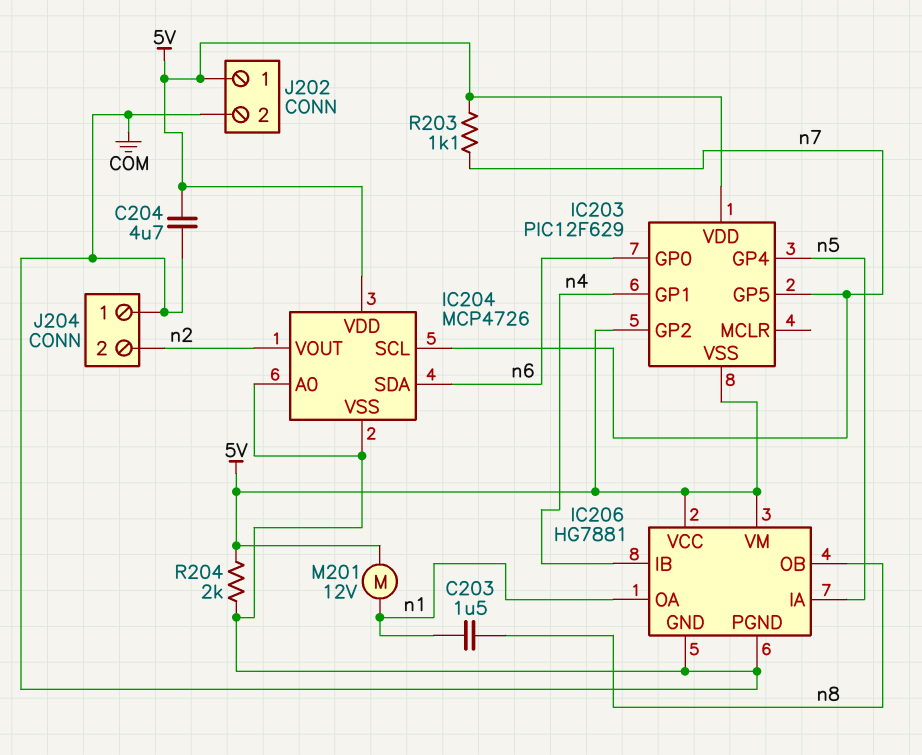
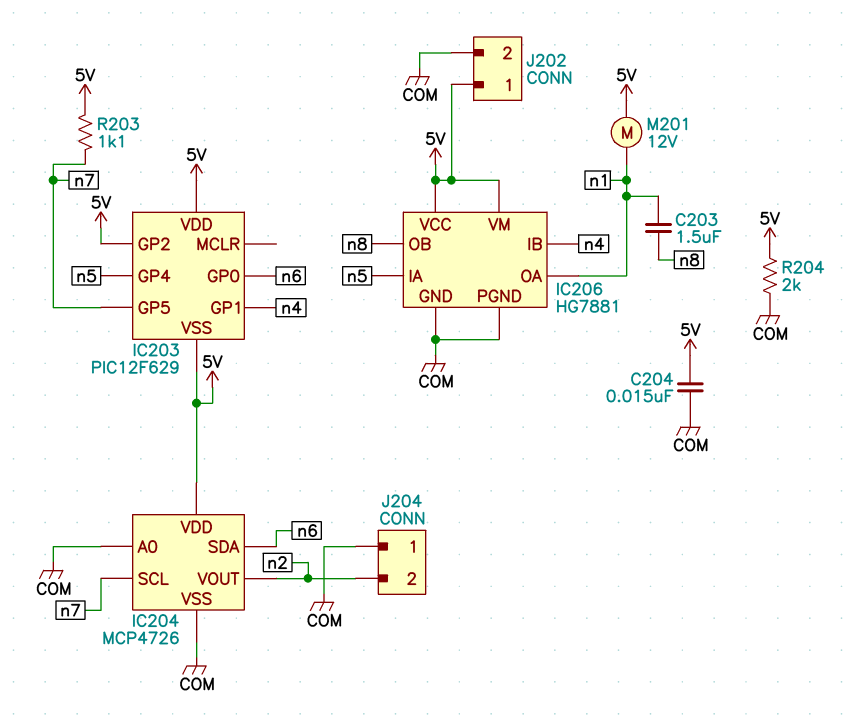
C204: 4.7uF (5V, COM) -> 15nF (5V, COM)

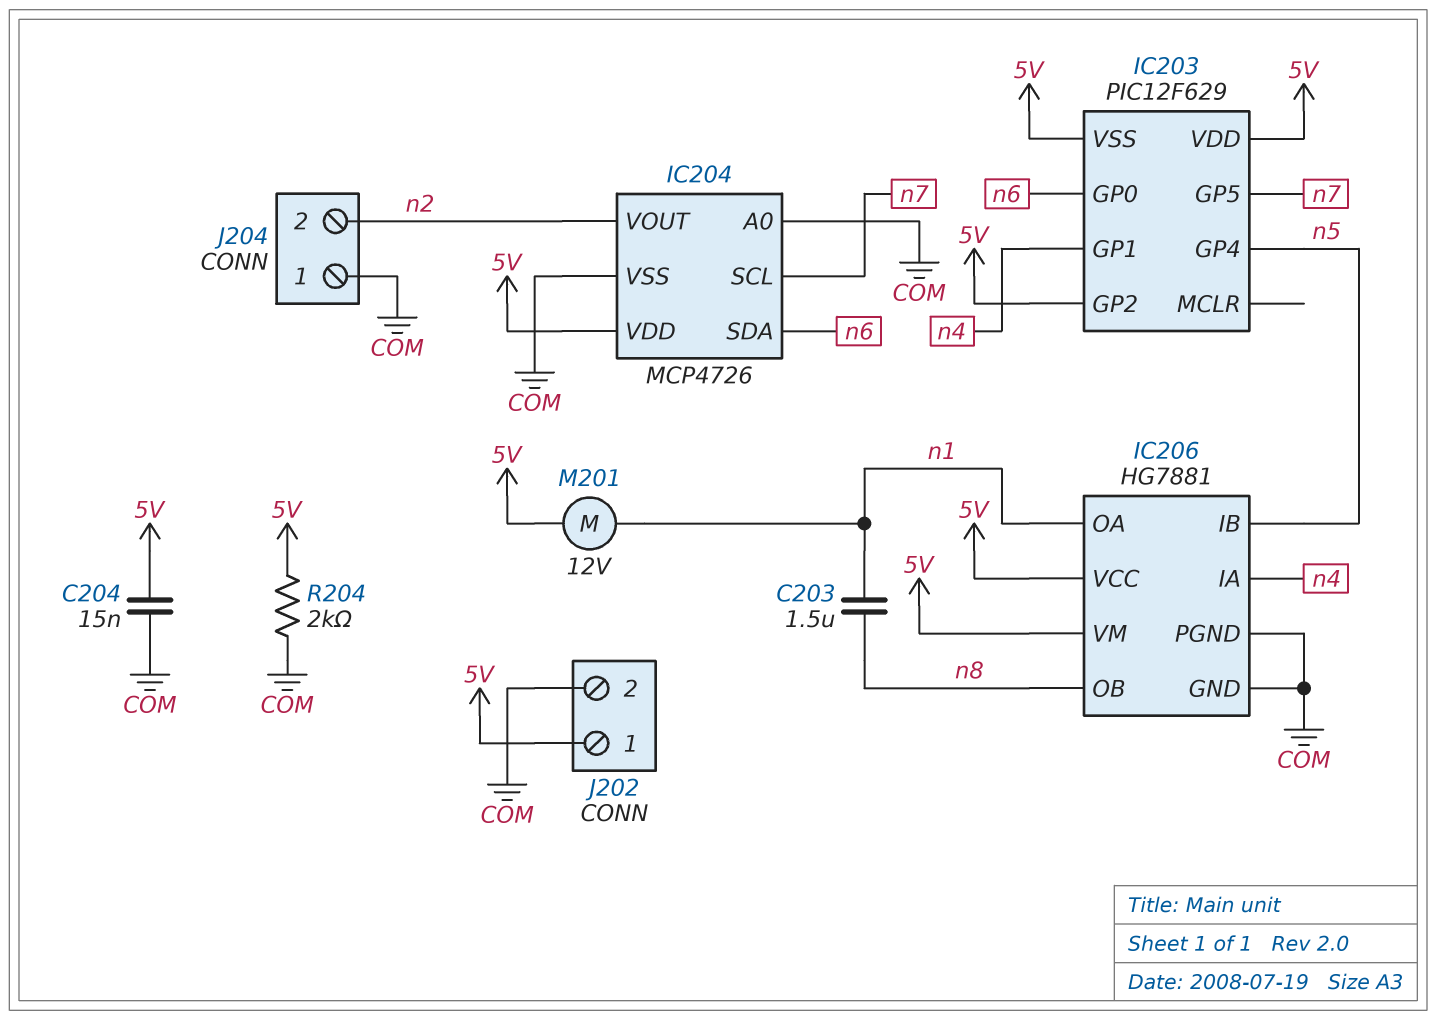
IC206 pin IA: n5 -> n4
IC206 pin IB: n4 -> n5
R203: 1.1k (5V, n7) -> none

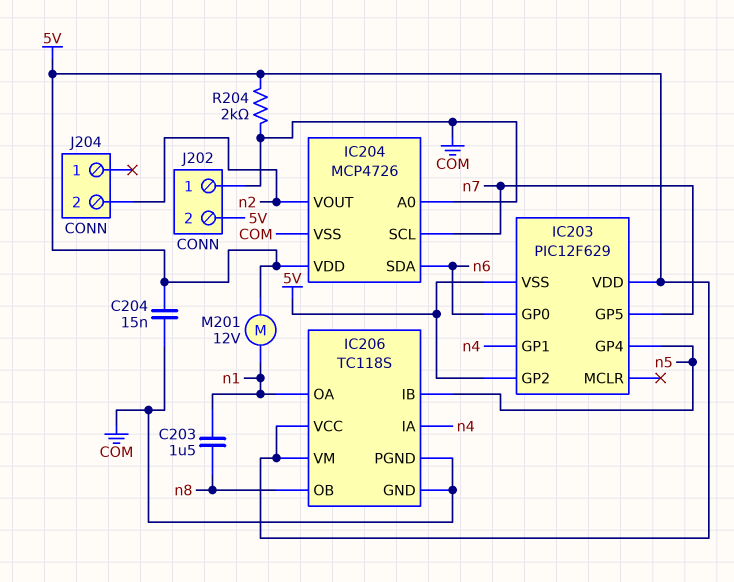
IC206: HG7881 -> TC118S
J202 pin 1: 5V -> COM
J202 pin 2: COM -> 5V
J204 pin 1: COM -> none

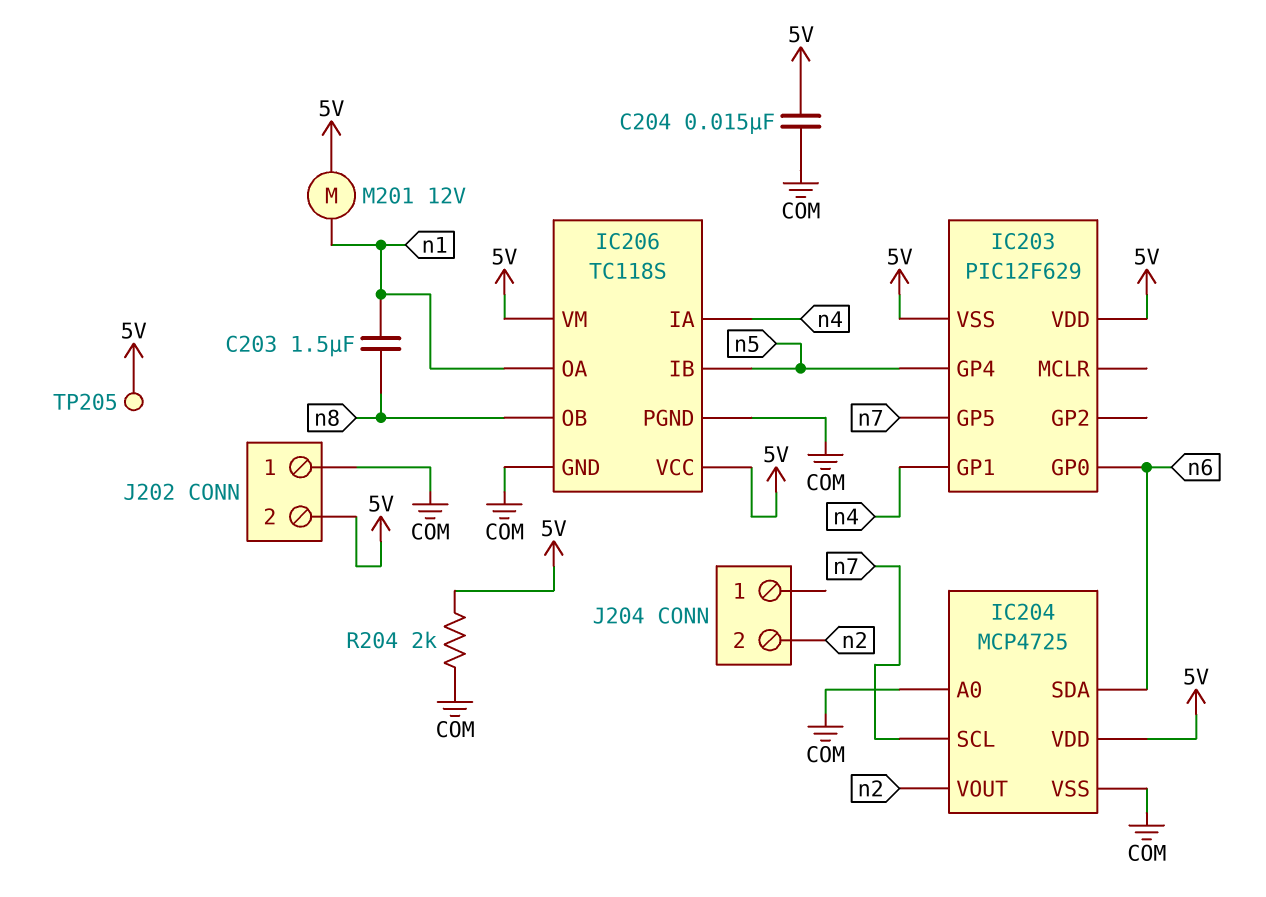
IC203 pin GP2: 5V -> none
IC204: MCP4726 -> MCP4725
TP205: none -> test point (5V)

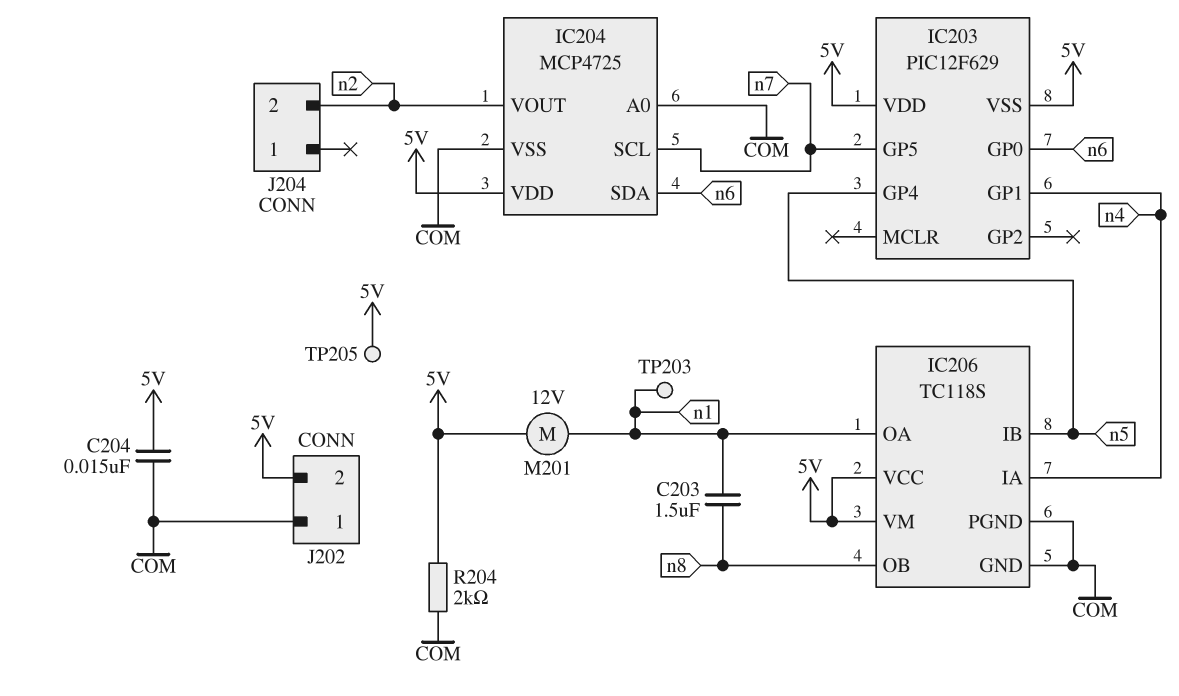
TP203: none -> test point (n1)

